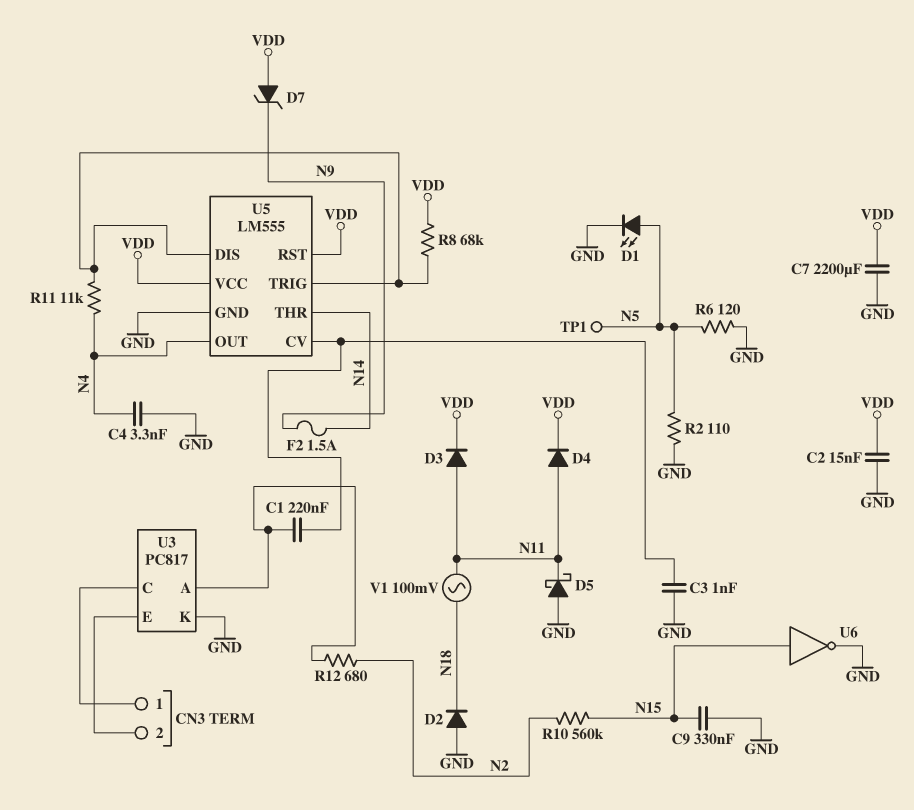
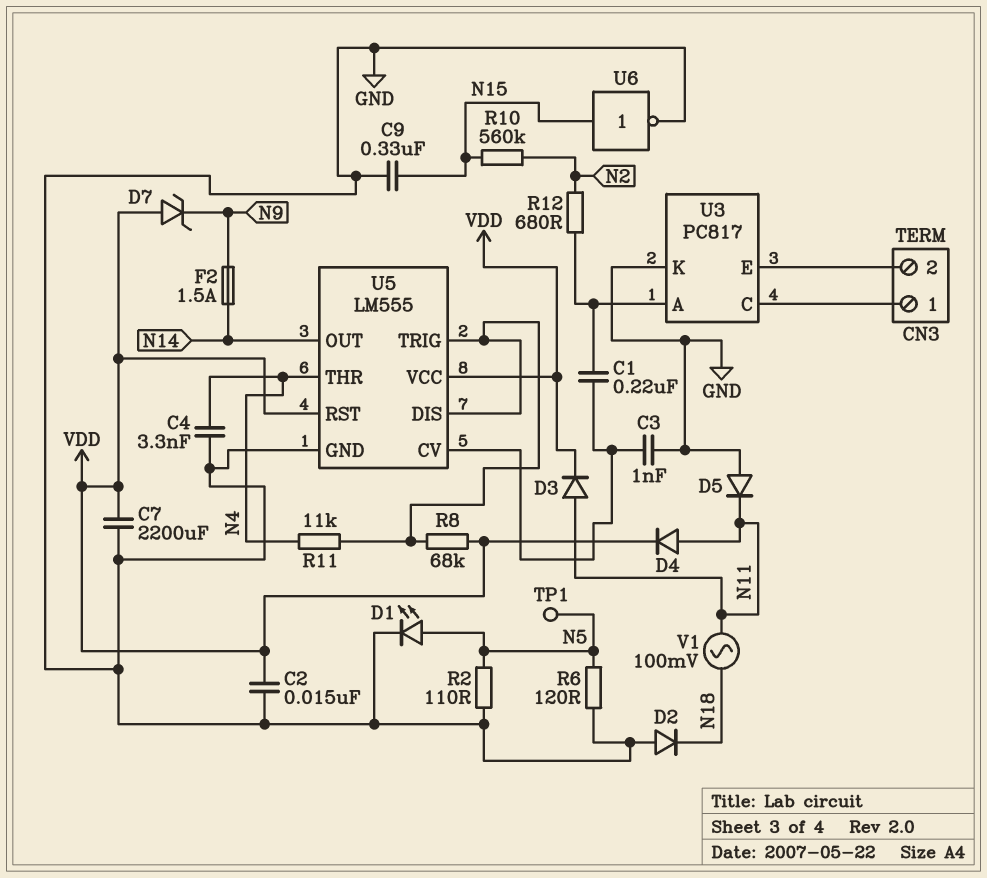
D5: schottky (A GND, K N11) -> diode (A GND, K N11)
U5 pin OUT: N4 -> N14
U5 pin THR: N14 -> N4

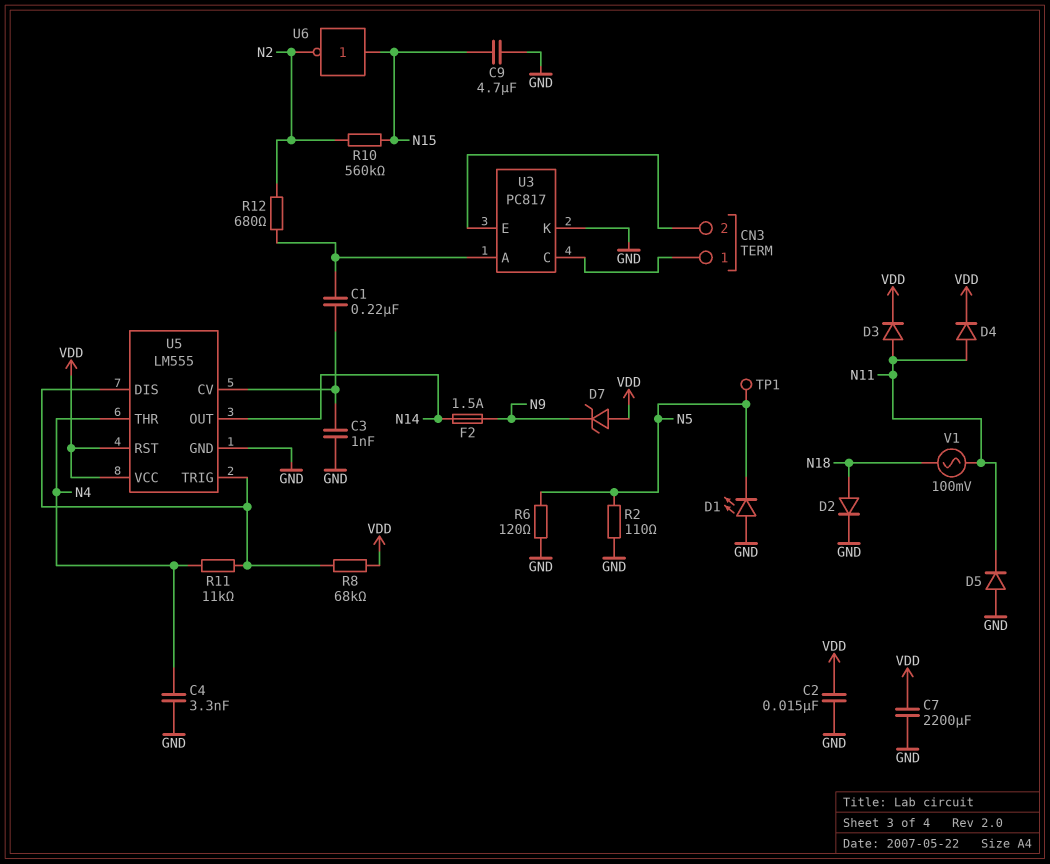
C9: 330nF (GND, N15) -> 4.7uF (GND, N15)
D1: LED (A N5, K GND) -> LED (A GND, K N5)
D2: diode (A GND, K N18) -> diode (A N18, K GND)
U6: NOT (in N15, out GND) -> NOT (in N15, out N2)

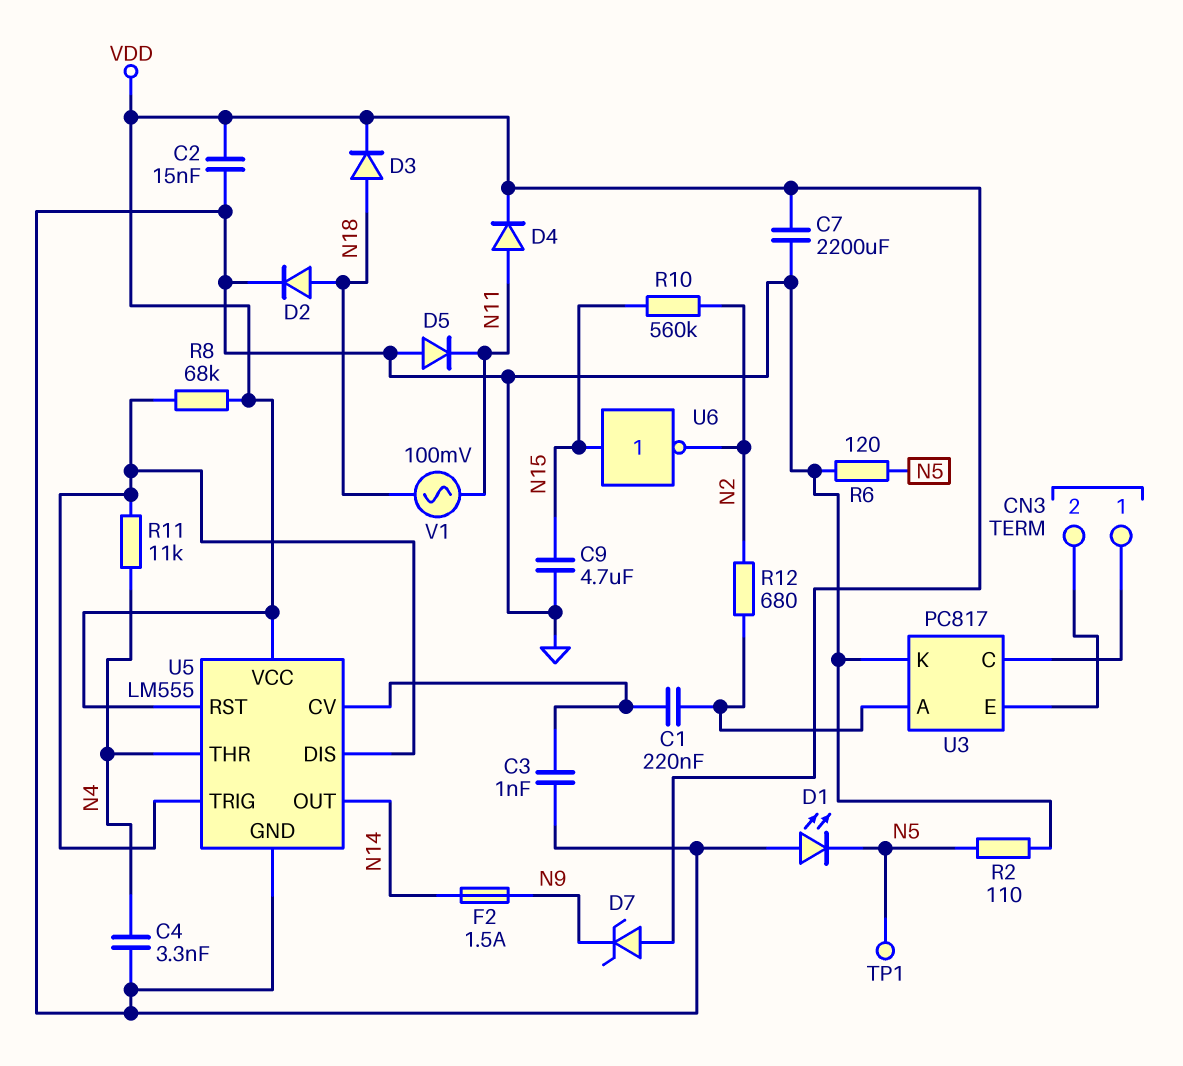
D3: diode (A N11, K VDD) -> diode (A N18, K VDD)

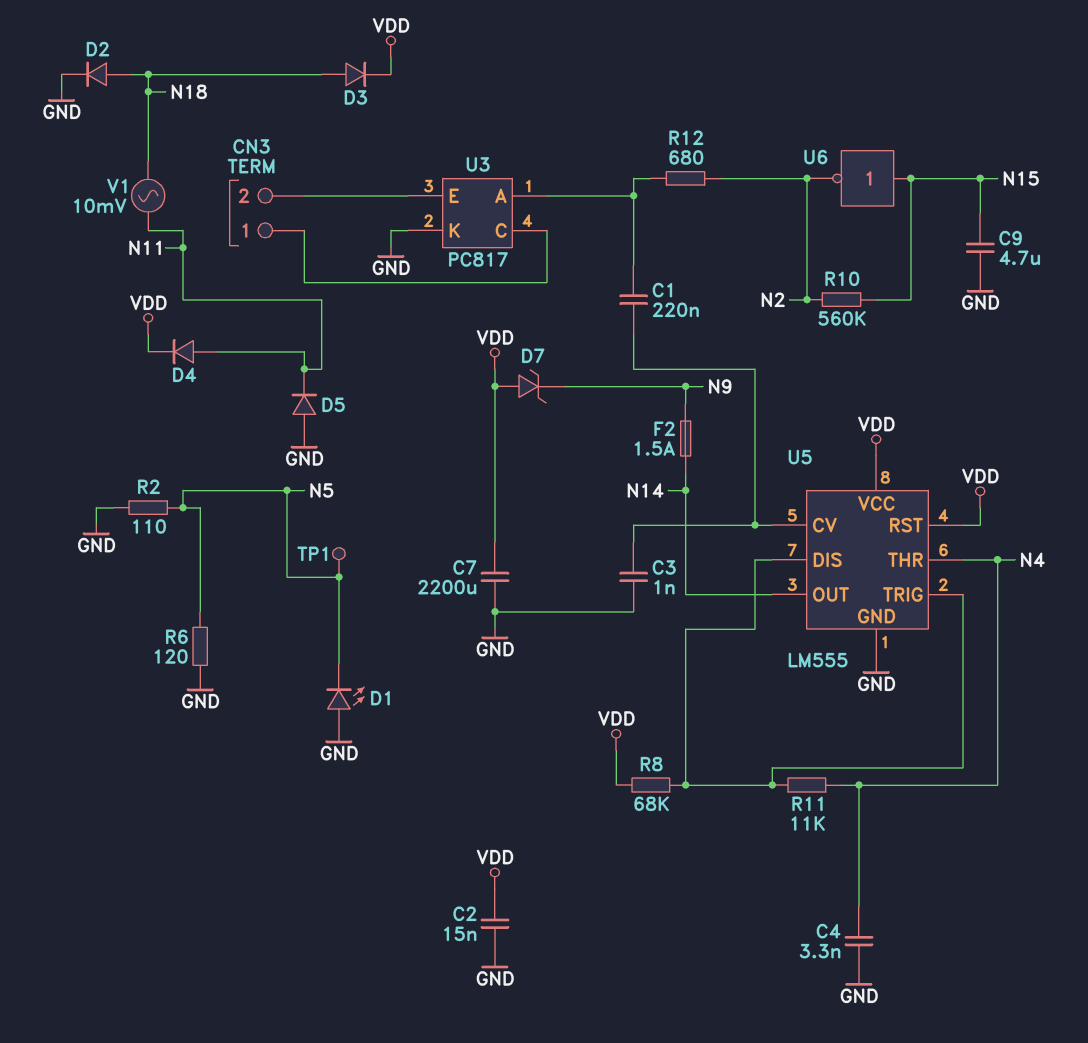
V1: AC 100mV (N11, N18) -> AC 10mV (N11, N18)

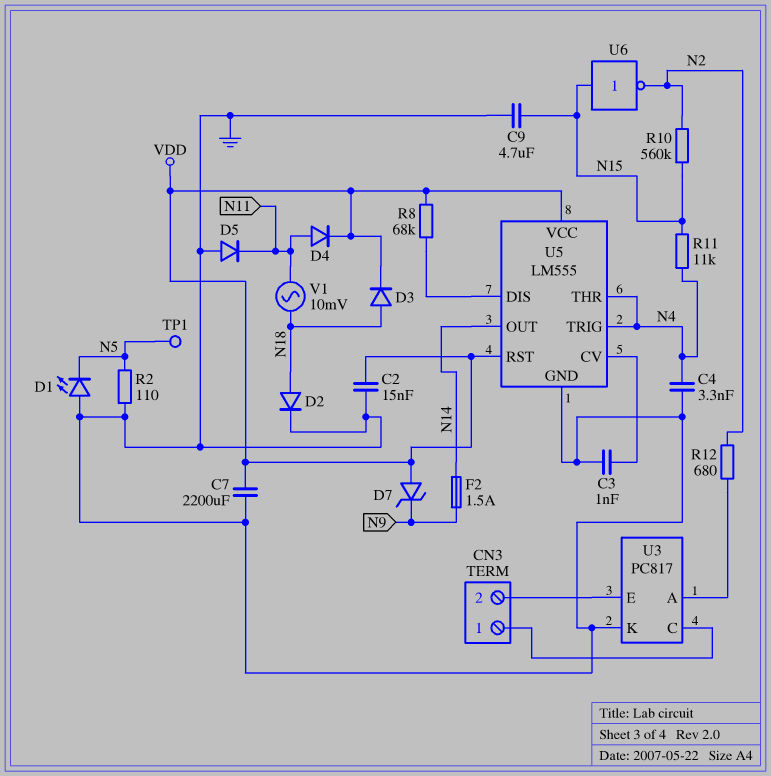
C1: 220nF (U3/A, U5/CV) -> none
R6: 120 (GND, N5) -> none
R11: 11k (N4, U5/DIS) -> 11k (N4, N15)
U5 pin TRIG: U5/DIS -> N4

